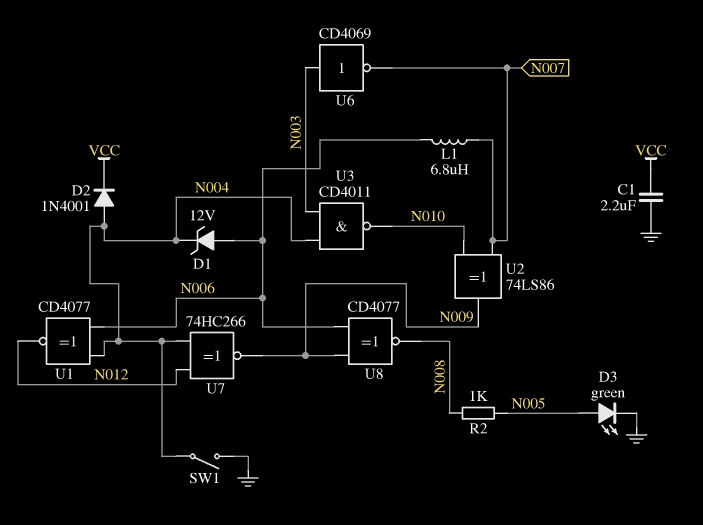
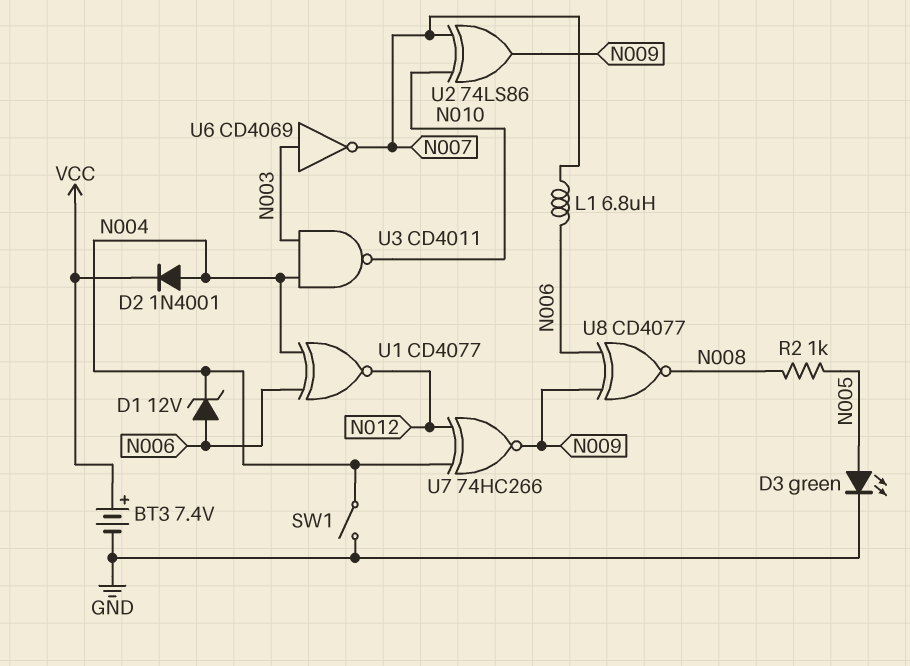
BT3: none -> 7.4V (plus VCC, minus GND)
C1: 2.2uF (GND, VCC) -> none

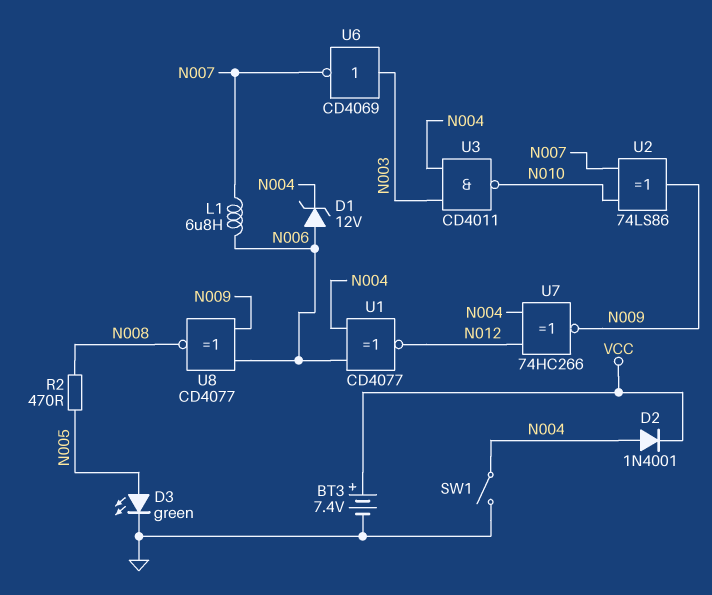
R2: 1k (N005, N008) -> 470 (N005, N008)

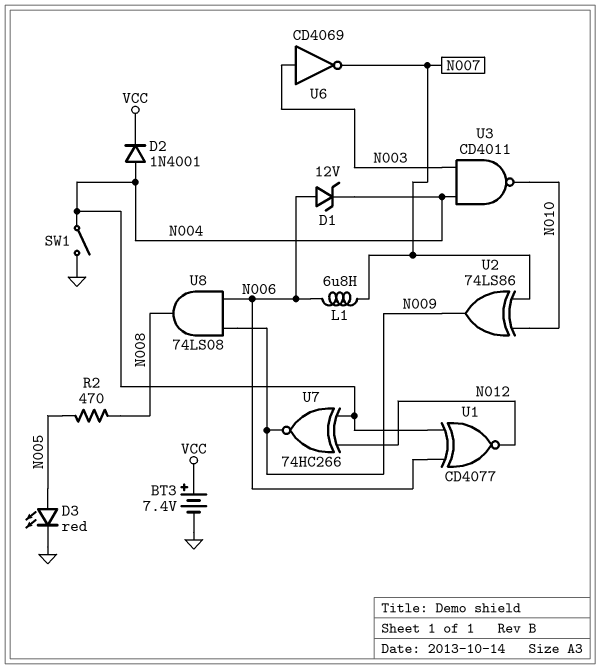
D3: LED green (A N005, K GND) -> LED red (A N005, K GND)
U8: XNOR CD4077 (in N006, in N009, out N008) -> AND 74LS08 (in N006, in N009, out N008)

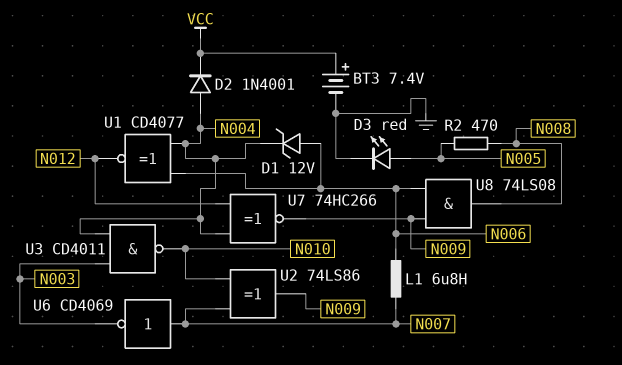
SW1: switch (GND, N004) -> none
U6: NOT CD4069 (in N003, out N007) -> NOT CD4069 (in N007, out N003)

